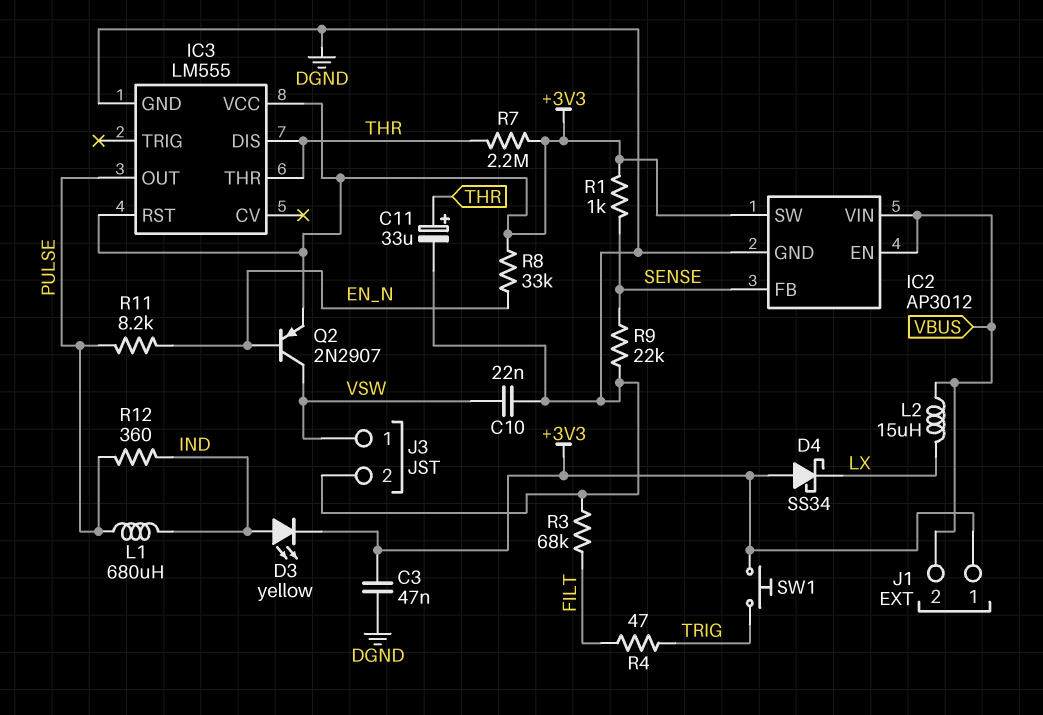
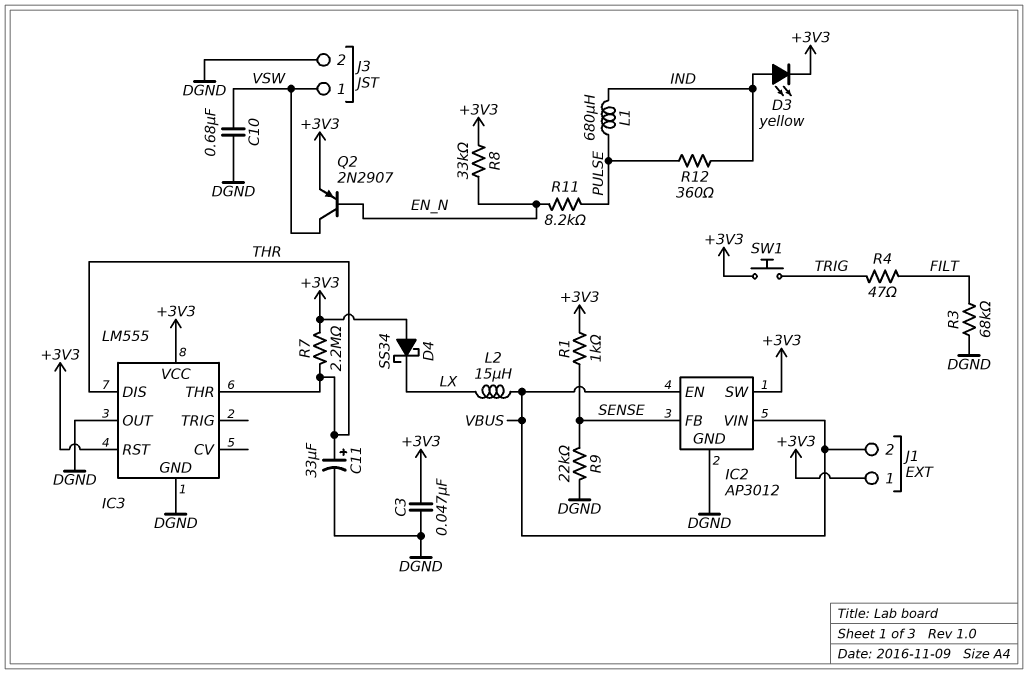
C10: 22nF (DGND, VSW) -> 680nF (DGND, VSW)
IC3 pin OUT: PULSE -> DGND

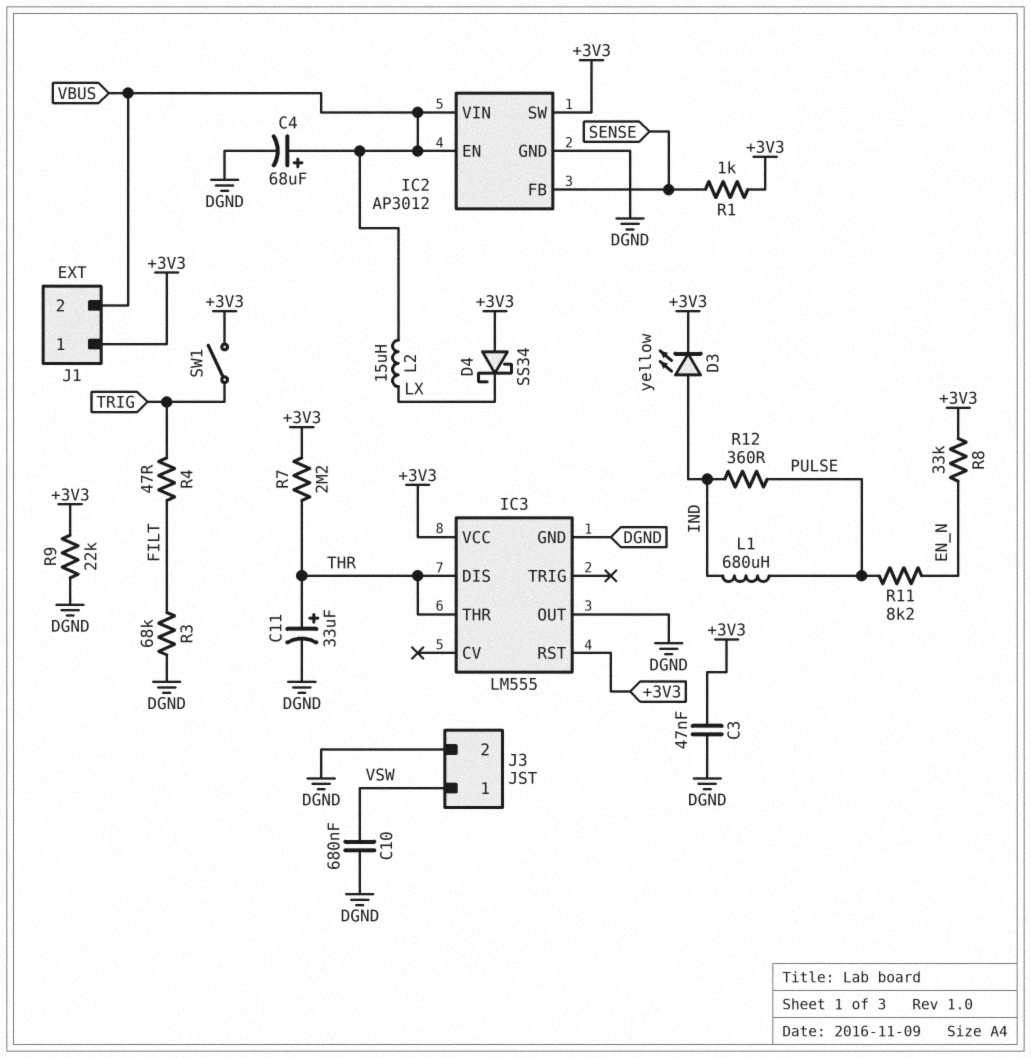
C4: none -> 68uF (plus VBUS, minus DGND)
Q2: PNP 2N2907 (B EN_N, C VSW, E +3V3) -> none
R9: 22k (DGND, SENSE) -> 22k (+3V3, DGND)
SW1: button (+3V3, TRIG) -> switch (+3V3, TRIG)

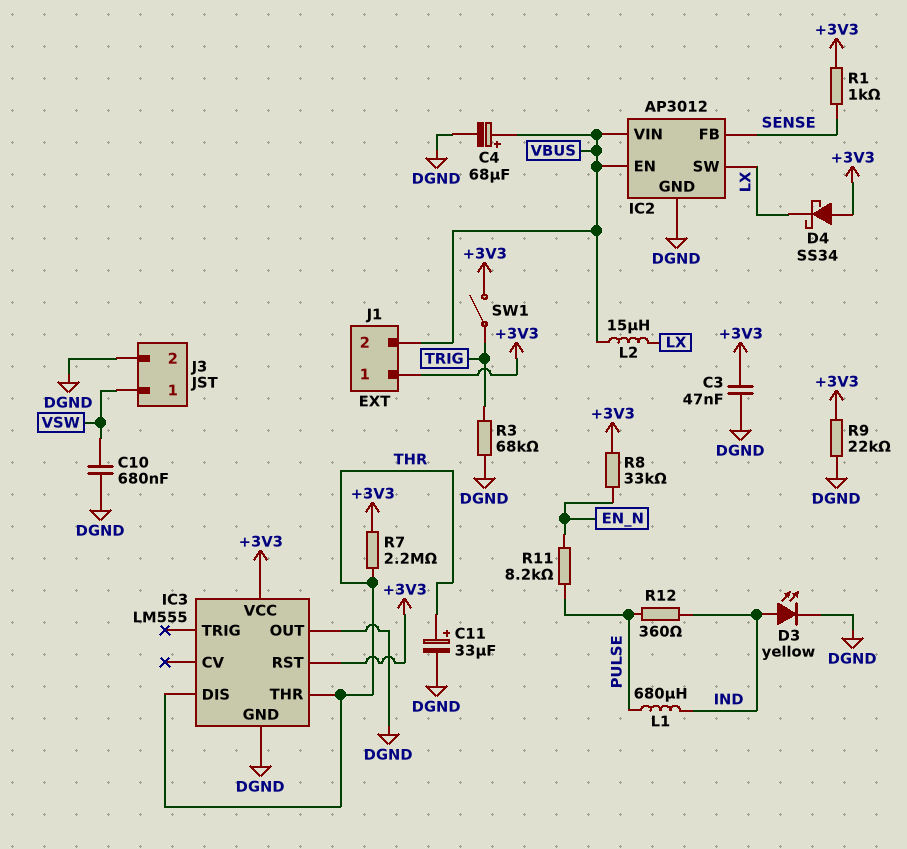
D3: LED yellow (A IND, K +3V3) -> LED yellow (A IND, K DGND)
IC2 pin SW: +3V3 -> LX
R3: 68k (DGND, FILT) -> 68k (DGND, TRIG)
R4: 47 (FILT, TRIG) -> none

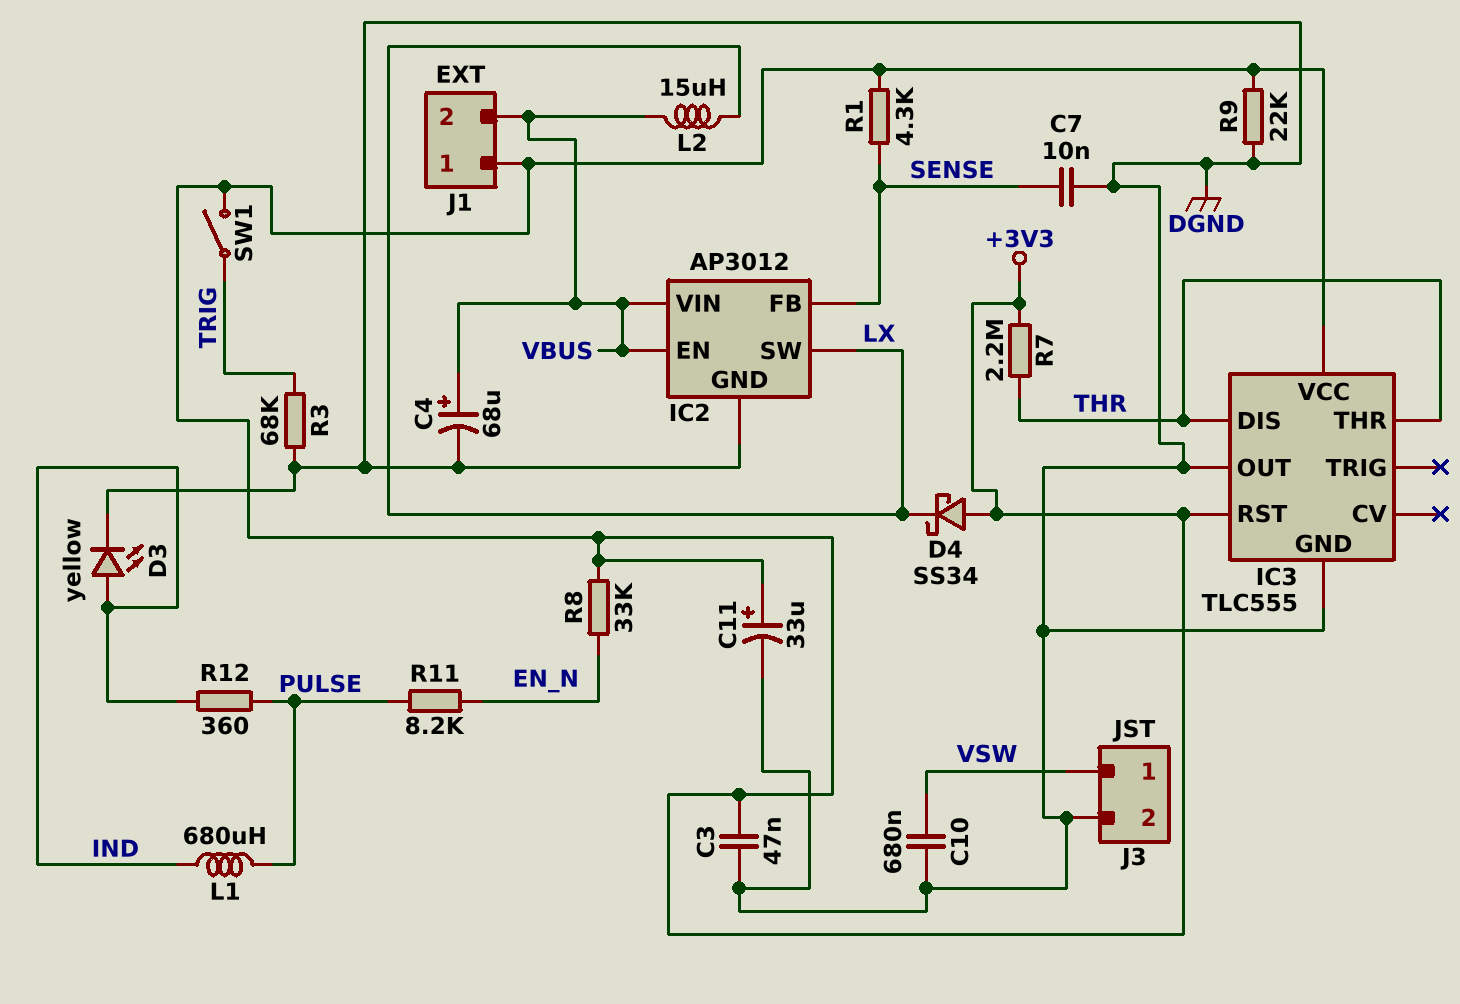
C7: none -> 10nF (DGND, SENSE)
C11: 33uF (plus THR, minus DGND) -> 33uF (plus +3V3, minus DGND)
IC3: LM555 -> TLC555
R1: 1k (+3V3, SENSE) -> 4.3k (+3V3, SENSE)

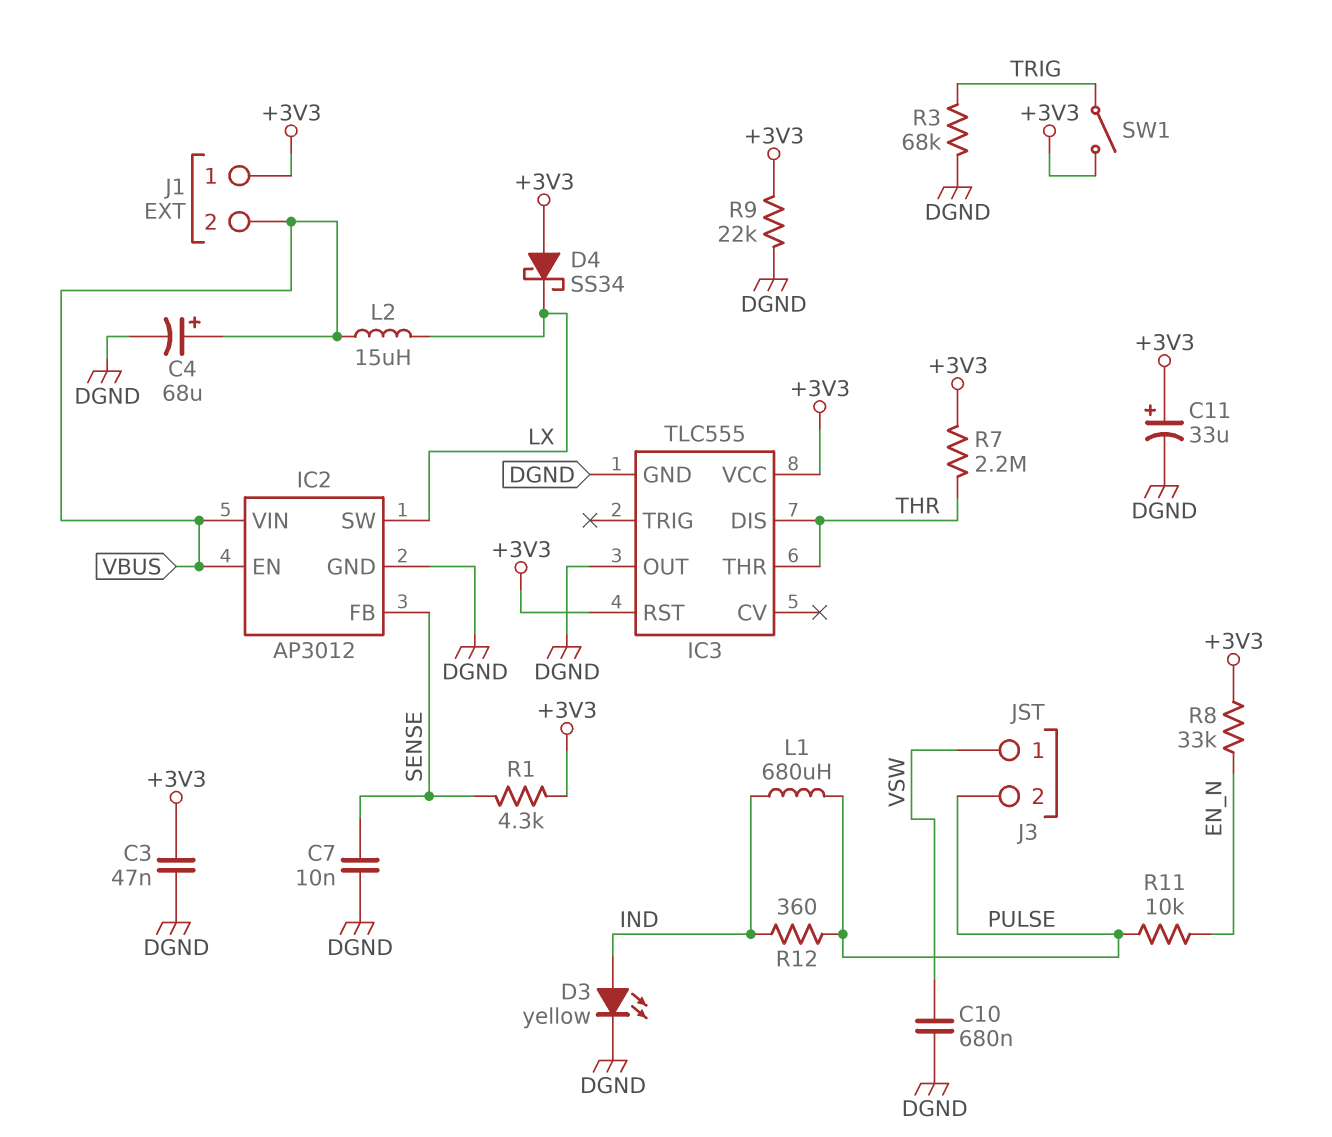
J3 pin 2: DGND -> PULSE
R11: 8.2k (EN_N, PULSE) -> 10k (EN_N, PULSE)

